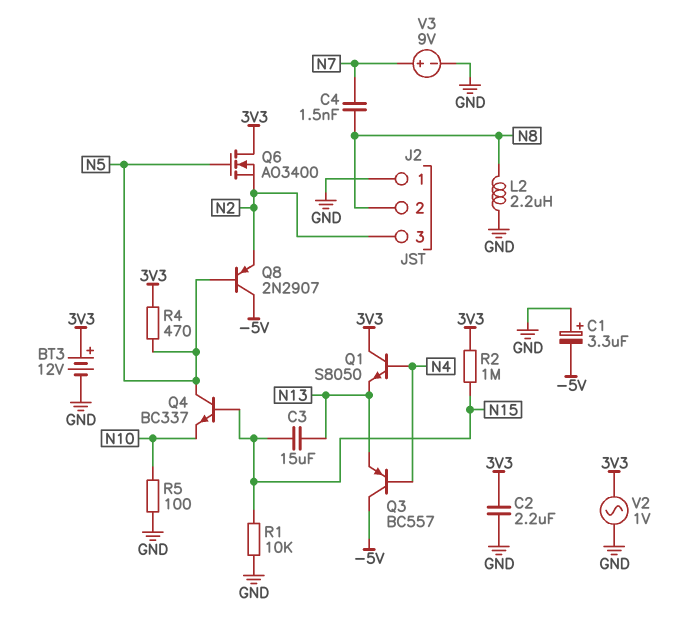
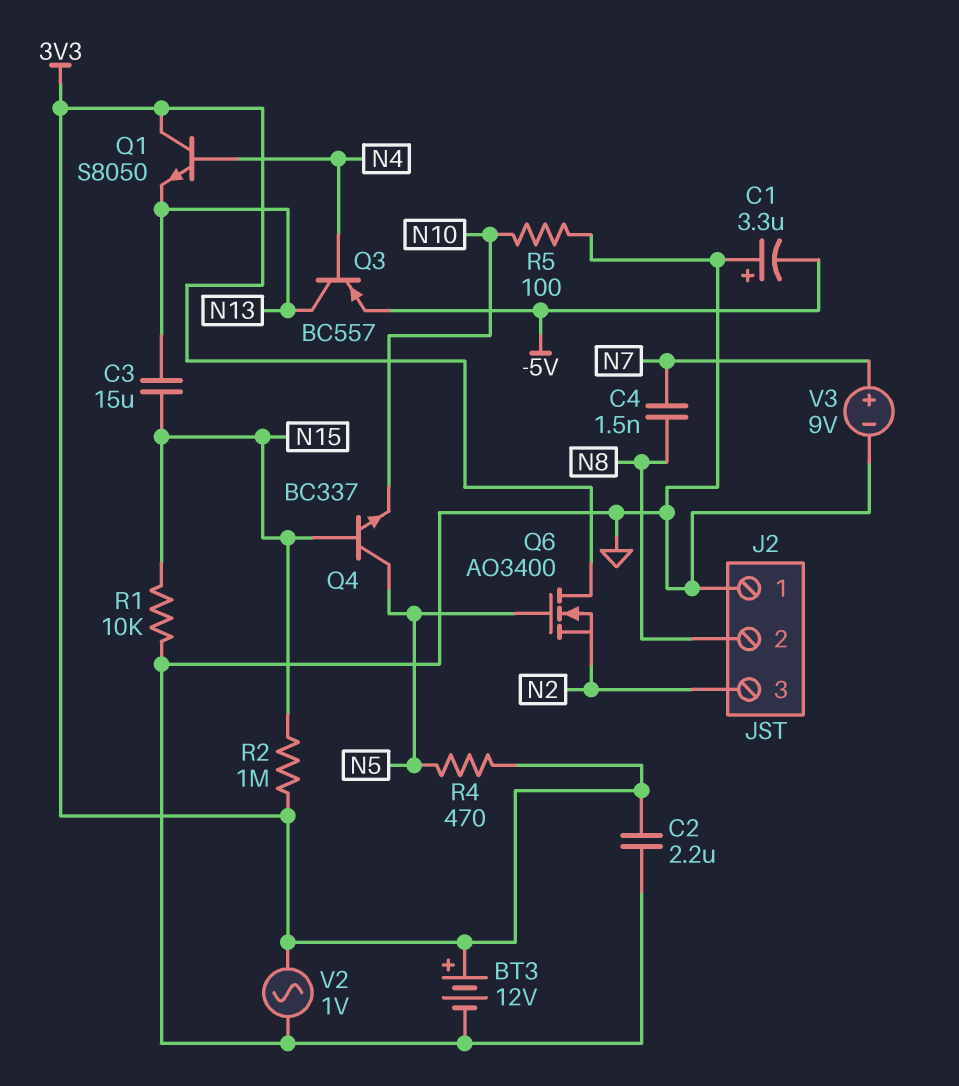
L2: 2.2uH (GND, N8) -> none
Q3: PNP BC557 (B N4, C -5V, E N13) -> PNP BC557 (B N4, C N13, E -5V)
Q8: PNP 2N2907 (B N5, C -5V, E N2) -> none

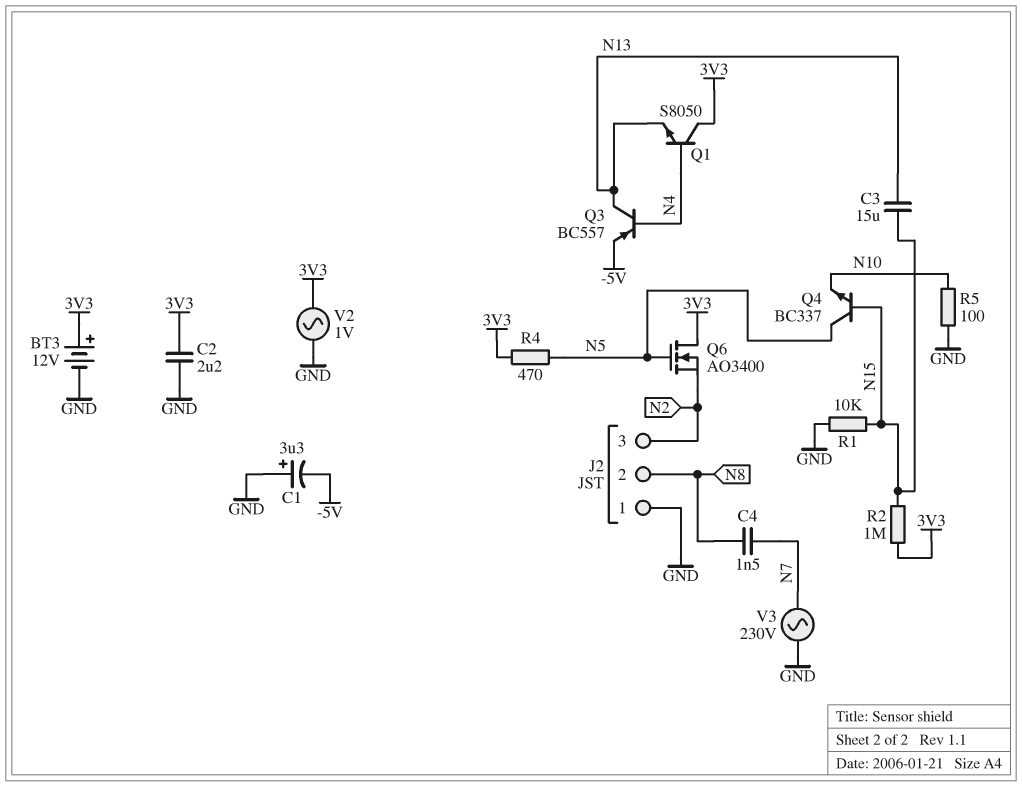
V3: 9V (plus N7, minus GND) -> AC 230V (GND, N7)

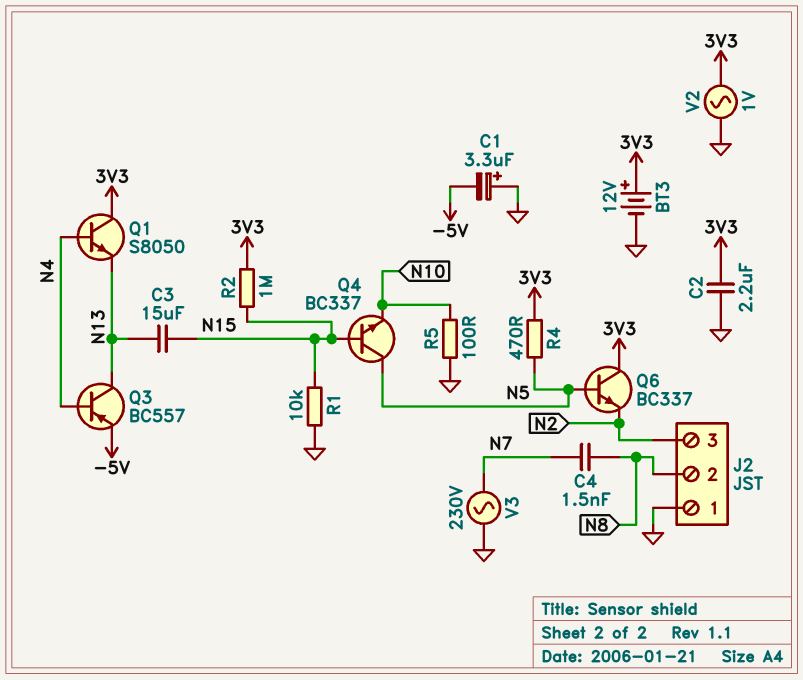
Q6: NMOS AO3400 (G N5, D 3V3, S N2) -> NPN BC337 (B N5, C 3V3, E N2)

